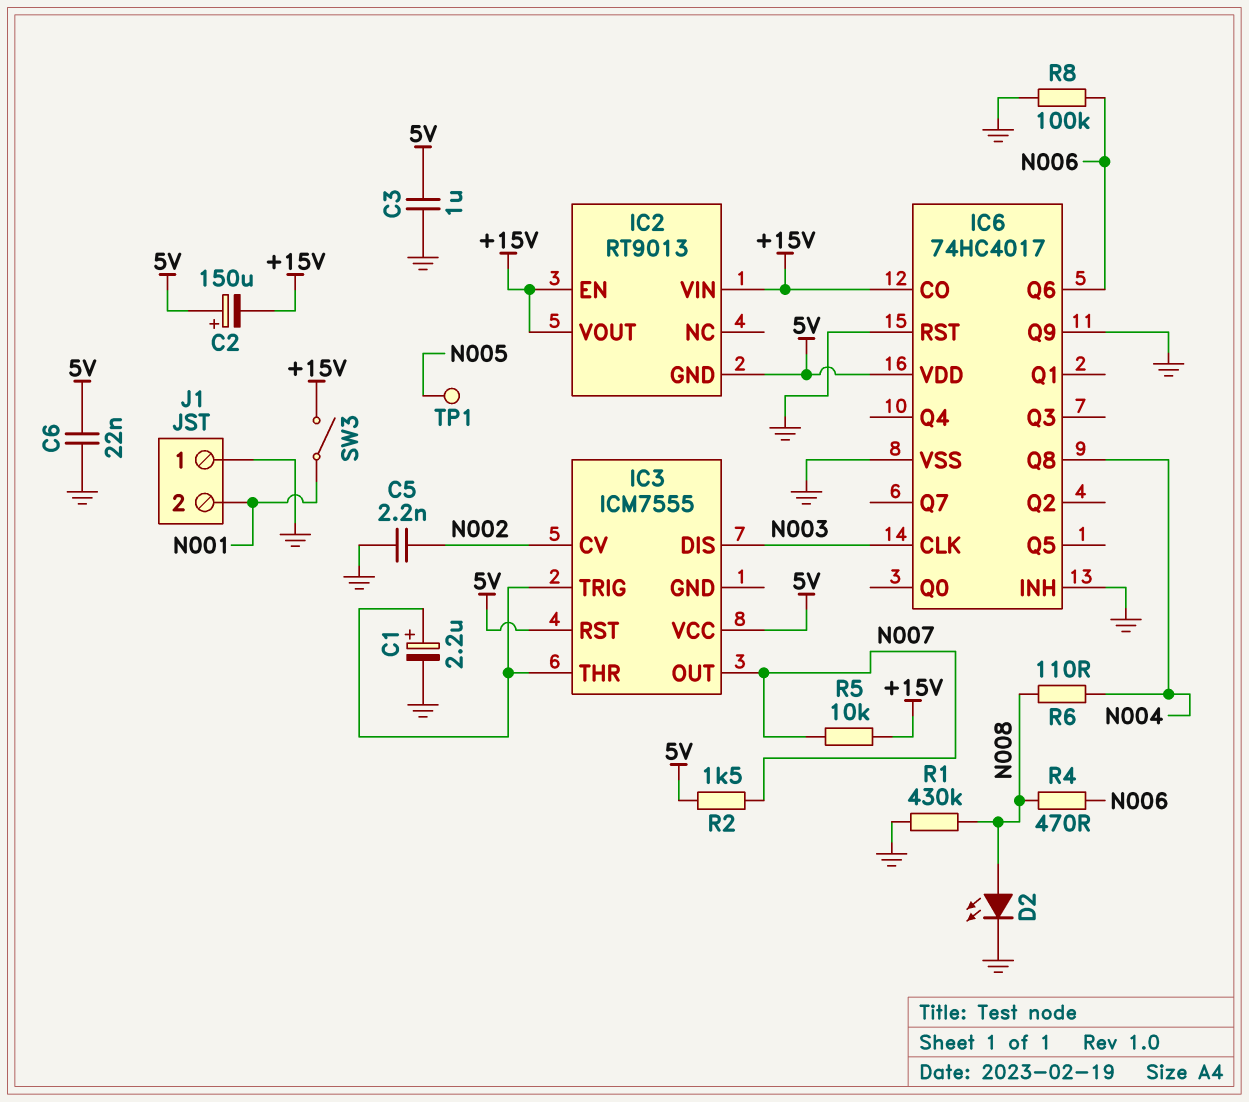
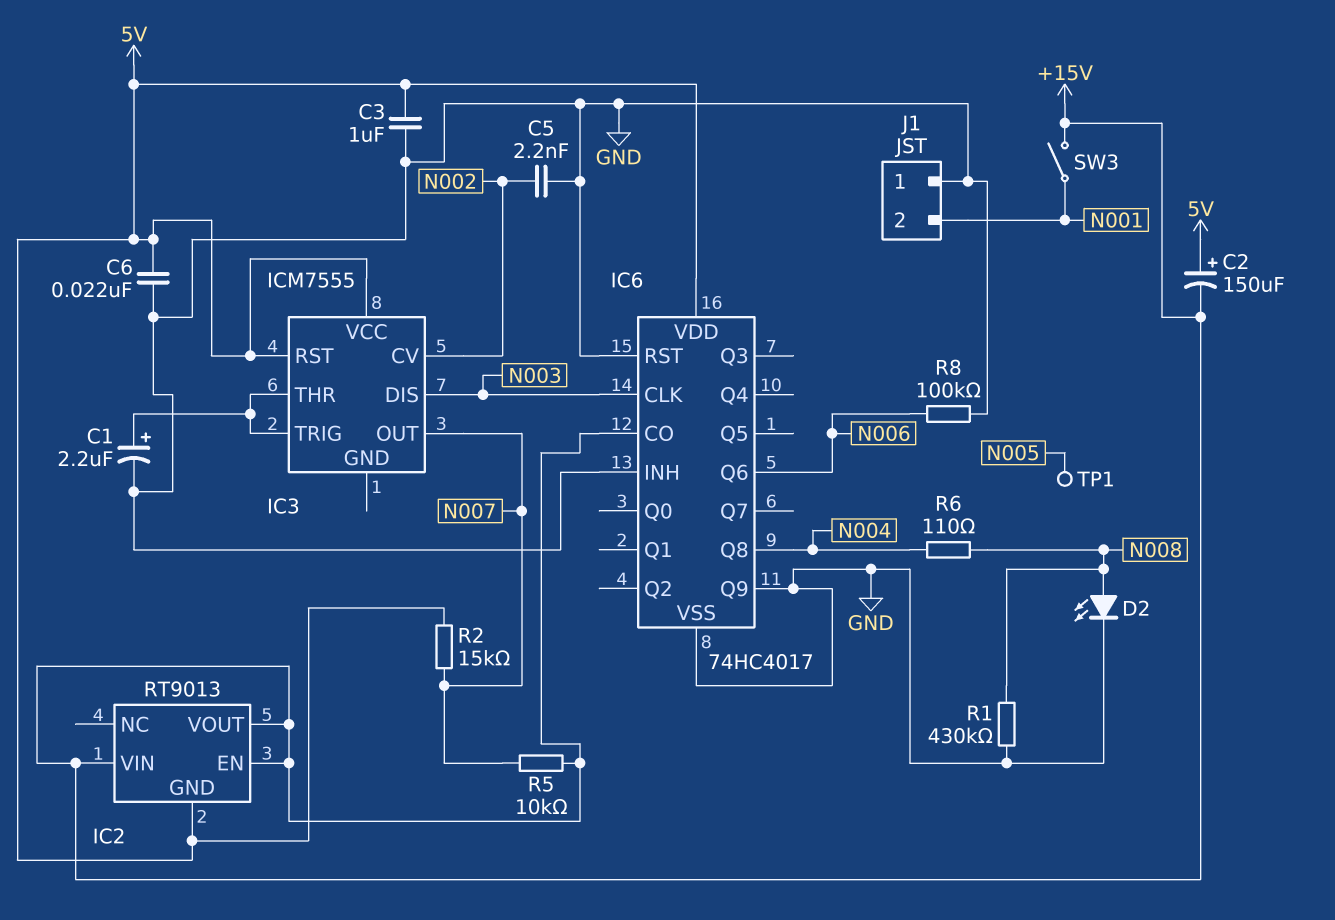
R2: 1.5k (5V, N007) -> 15k (5V, N007)
R4: 470 (N006, N008) -> none

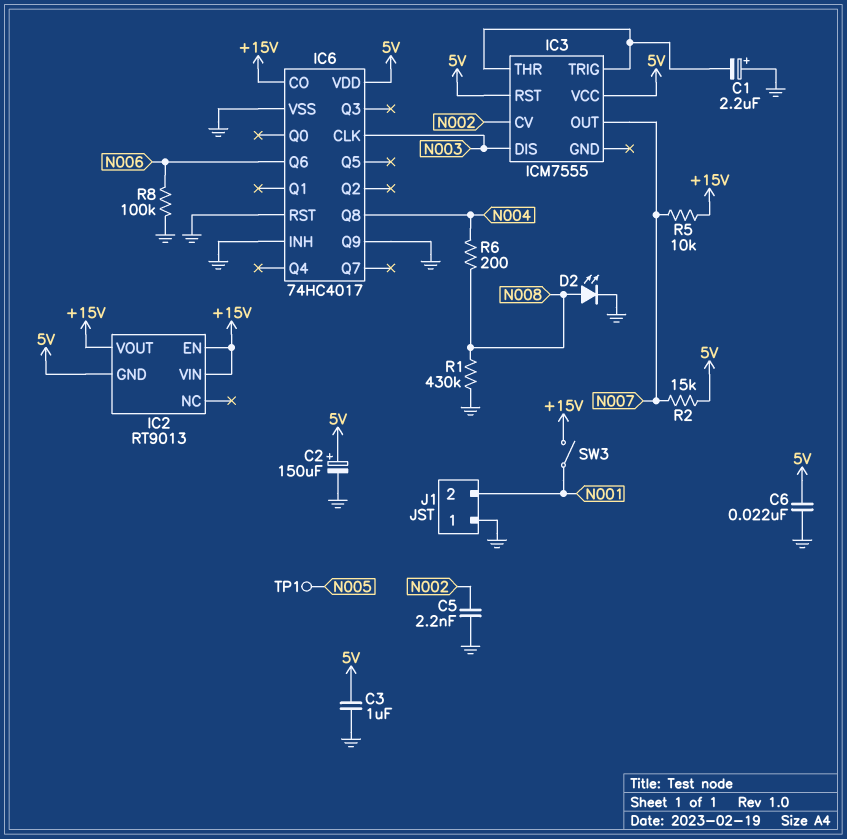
C1: 2.2uF (plus IC3/THR, minus GND) -> 2.2uF (plus GND, minus IC3/THR)
C2: 150uF (plus 5V, minus +15V) -> 150uF (plus 5V, minus GND)
R6: 110 (N004, N008) -> 200 (N004, N008)

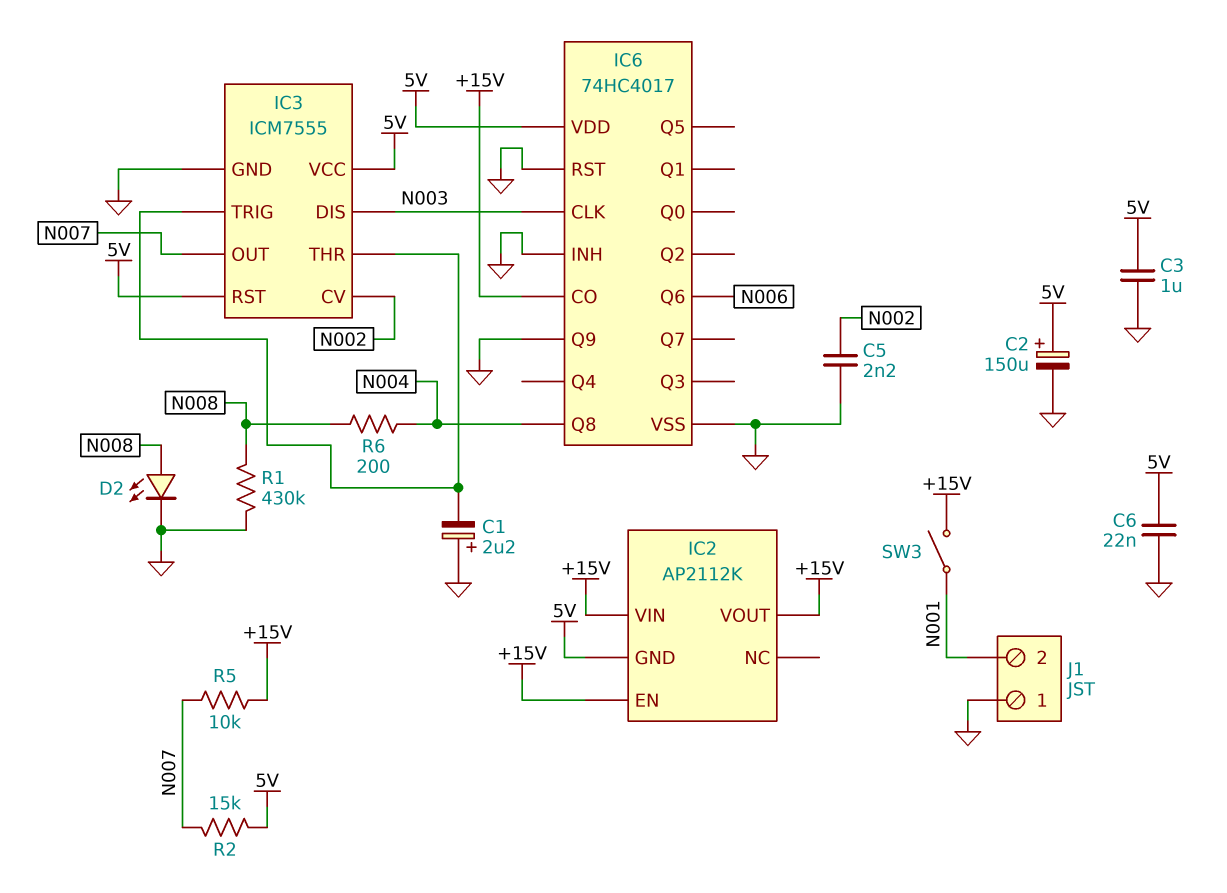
IC2: RT9013 -> AP2112K
IC3 pin GND: none -> GND
R8: 100k (GND, N006) -> none
TP1: test point (N005) -> none

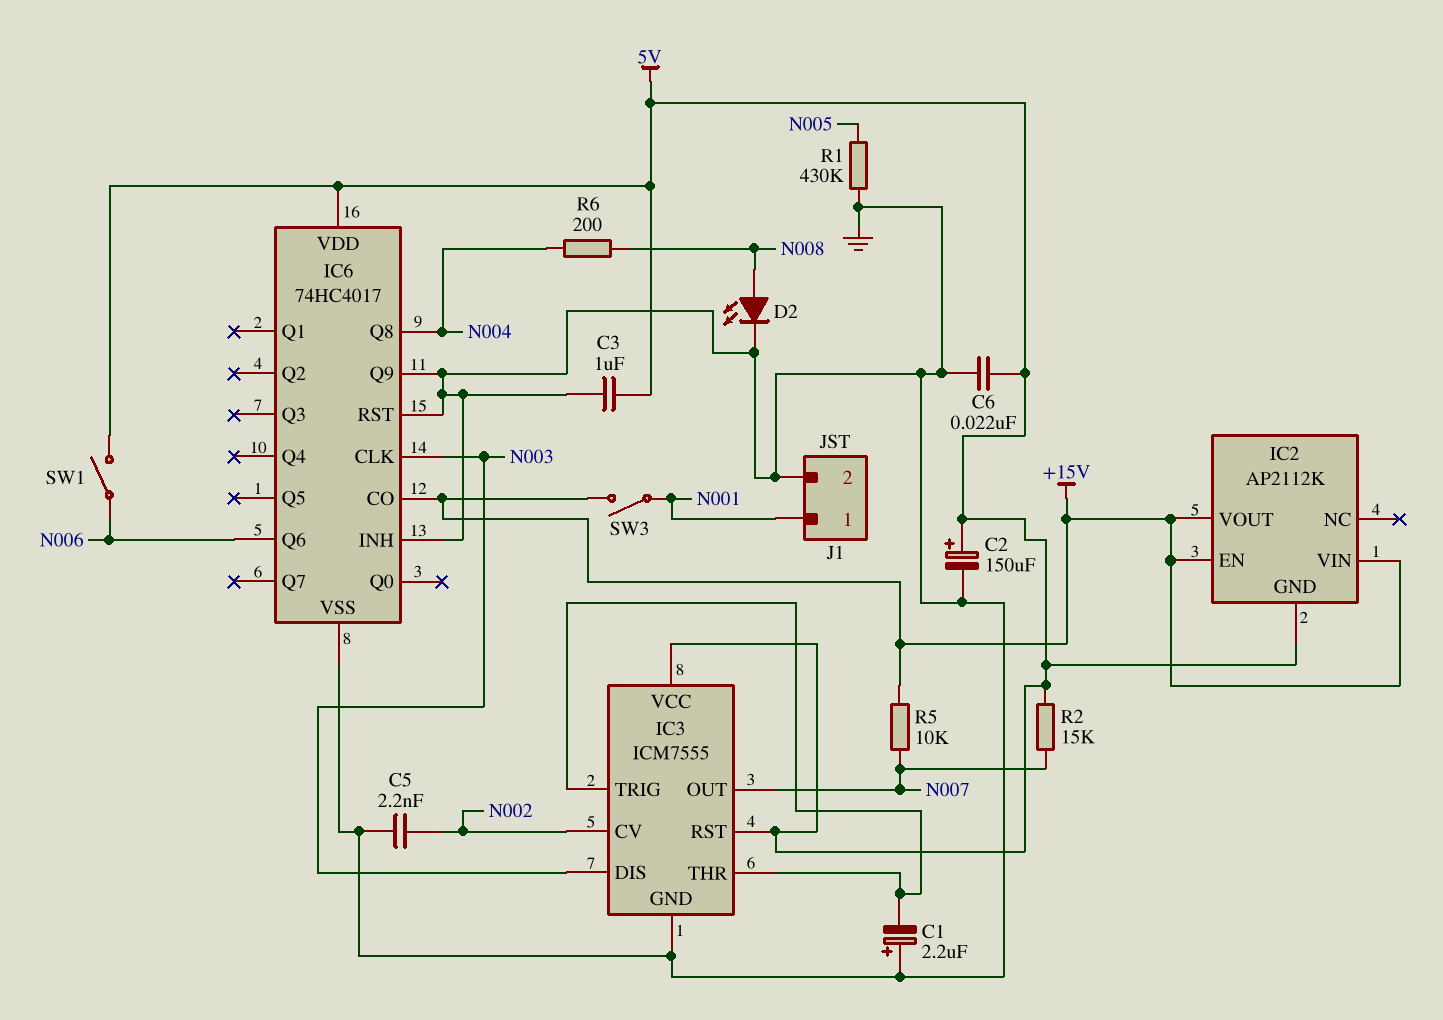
J1 pin 1: GND -> N001
J1 pin 2: N001 -> GND
R1: 430k (GND, N008) -> 430k (GND, N005)
SW1: none -> switch (5V, N006)

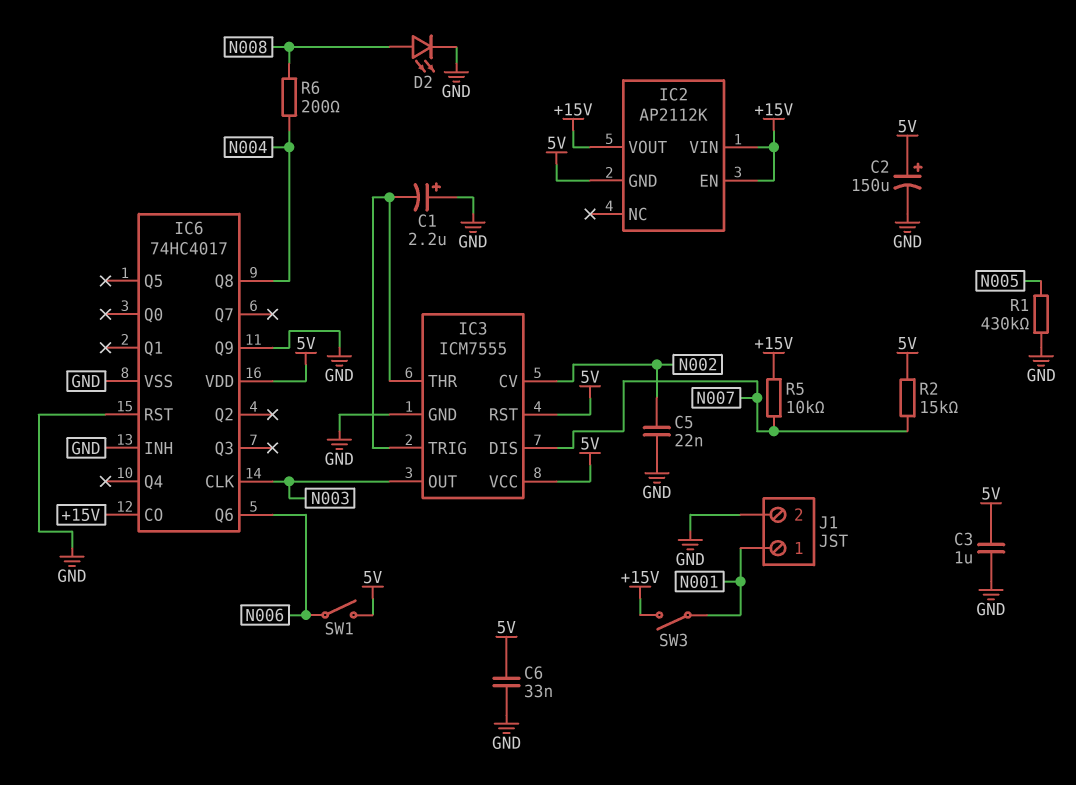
C5: 2.2nF (GND, N002) -> 22nF (GND, N002)
C6: 22nF (5V, GND) -> 33nF (5V, GND)
IC3 pin DIS: N003 -> N007
IC3 pin OUT: N007 -> N003

